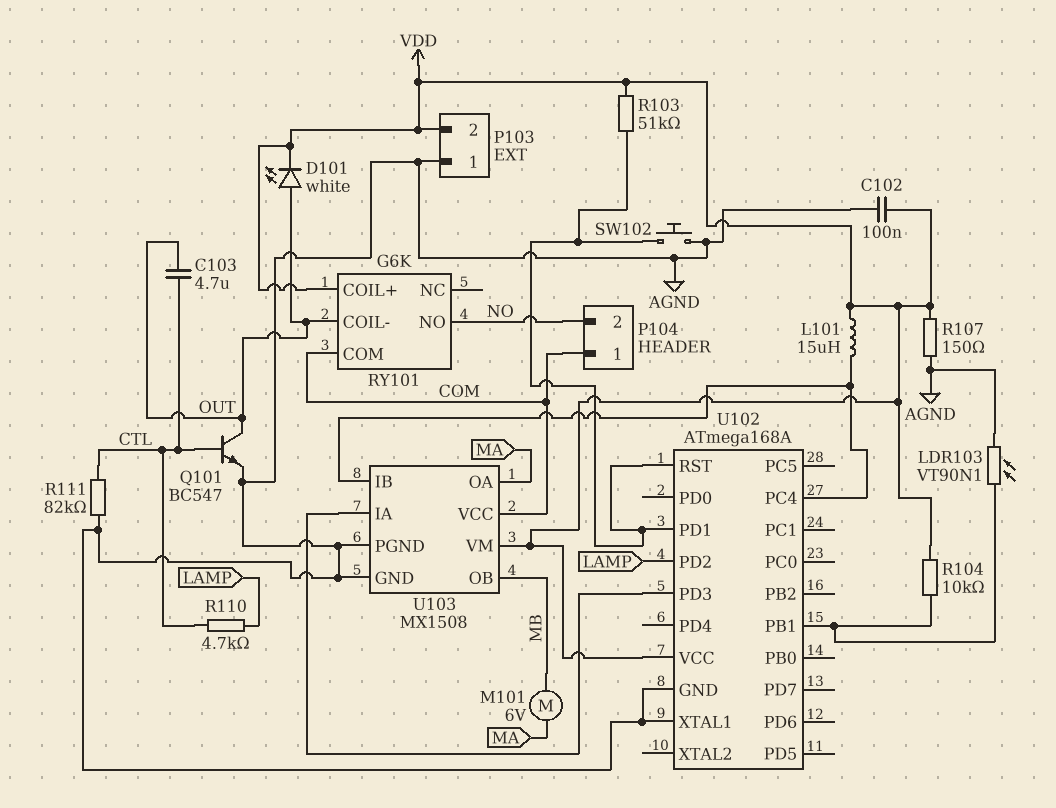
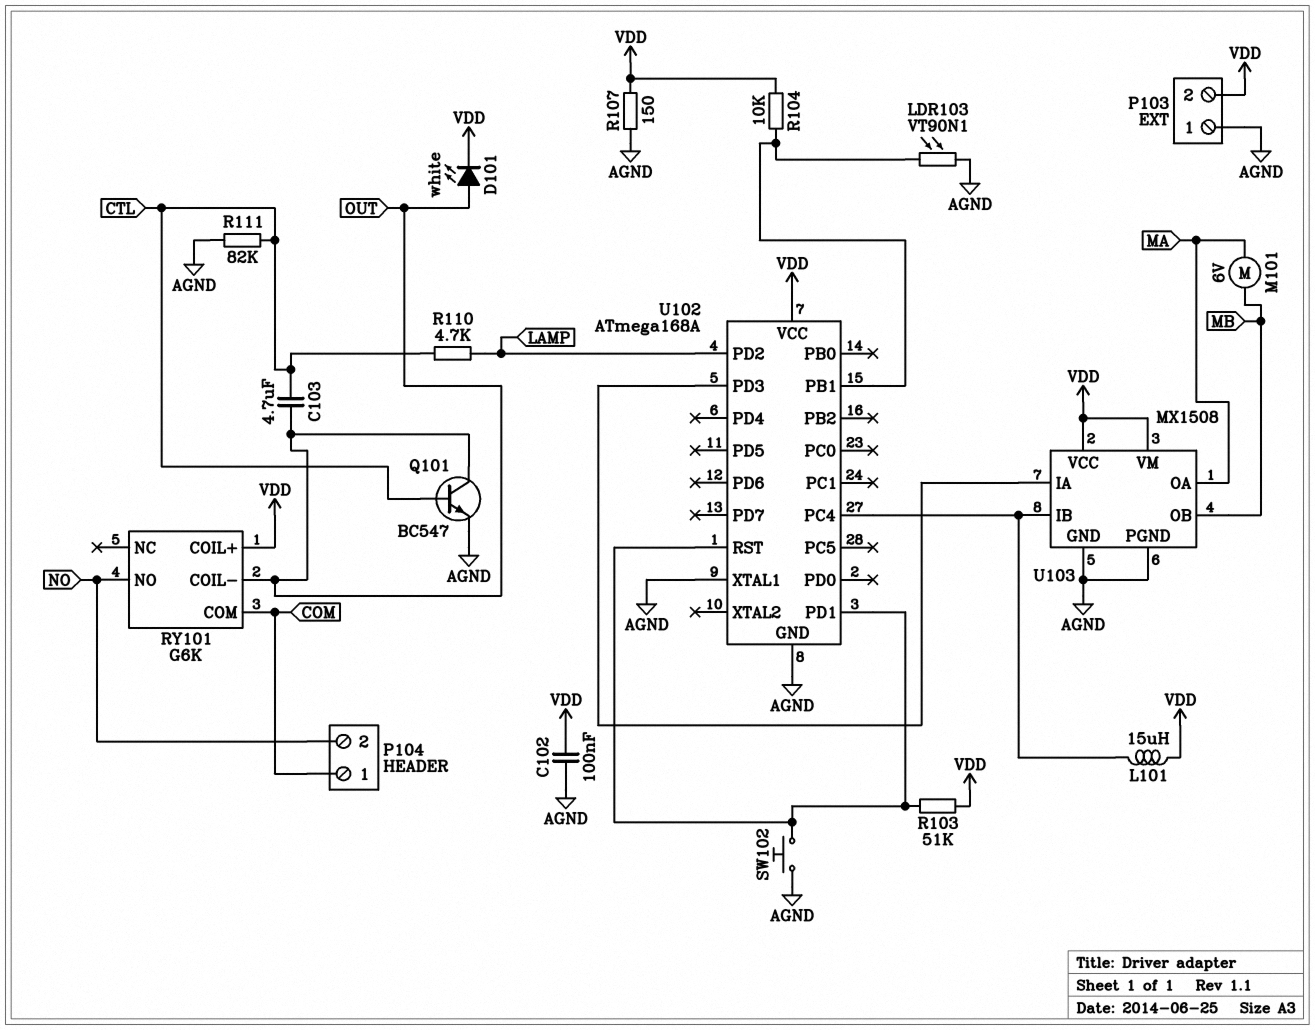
U103 pin VCC: COM -> VDD

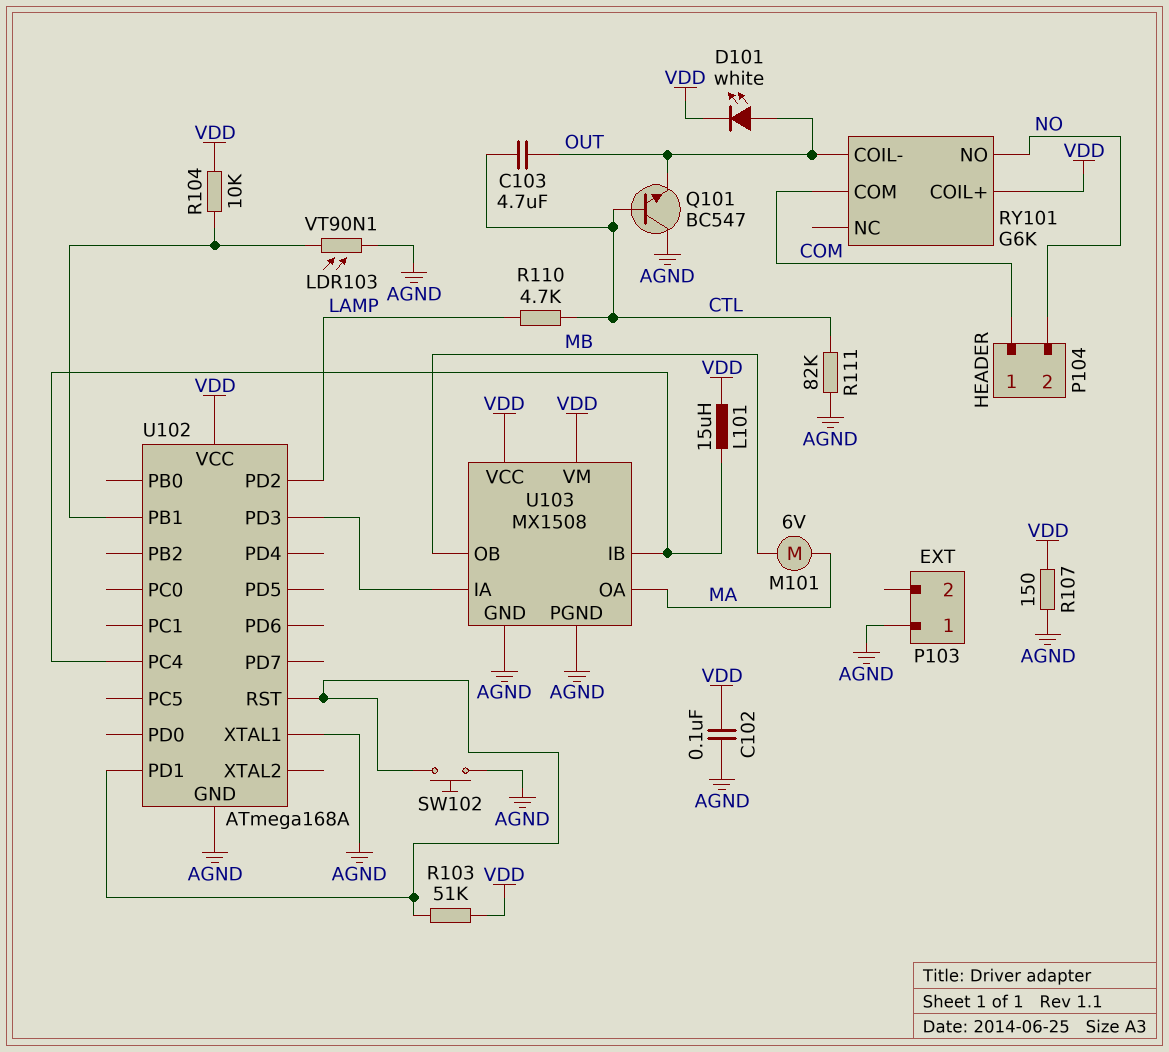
P103 pin 2: VDD -> none
Q101: NPN BC547 (B CTL, C OUT, E AGND) -> NPN BC547 (B CTL, C AGND, E OUT)

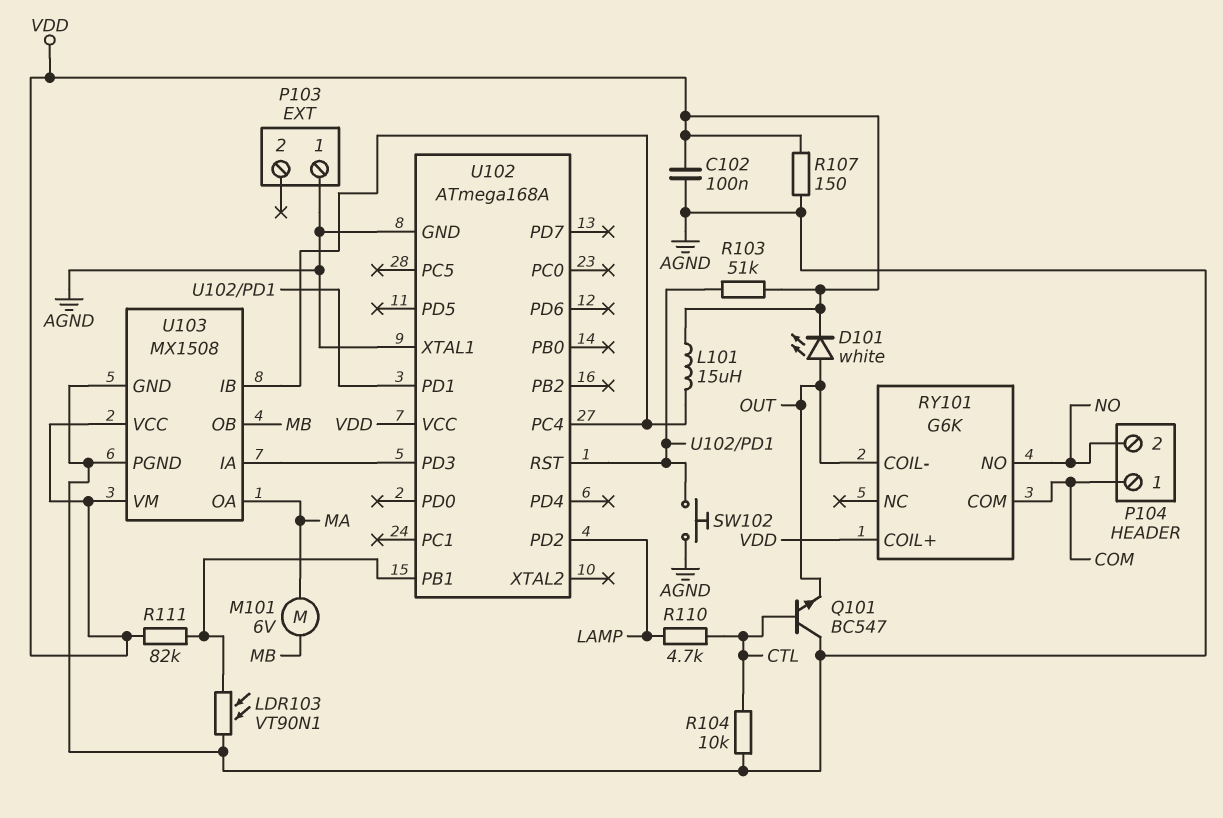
C103: 4.7uF (CTL, OUT) -> none
R104: 10k (U102/PB1, VDD) -> 10k (AGND, CTL)
R111: 82k (AGND, CTL) -> 82k (U102/PB1, VDD)

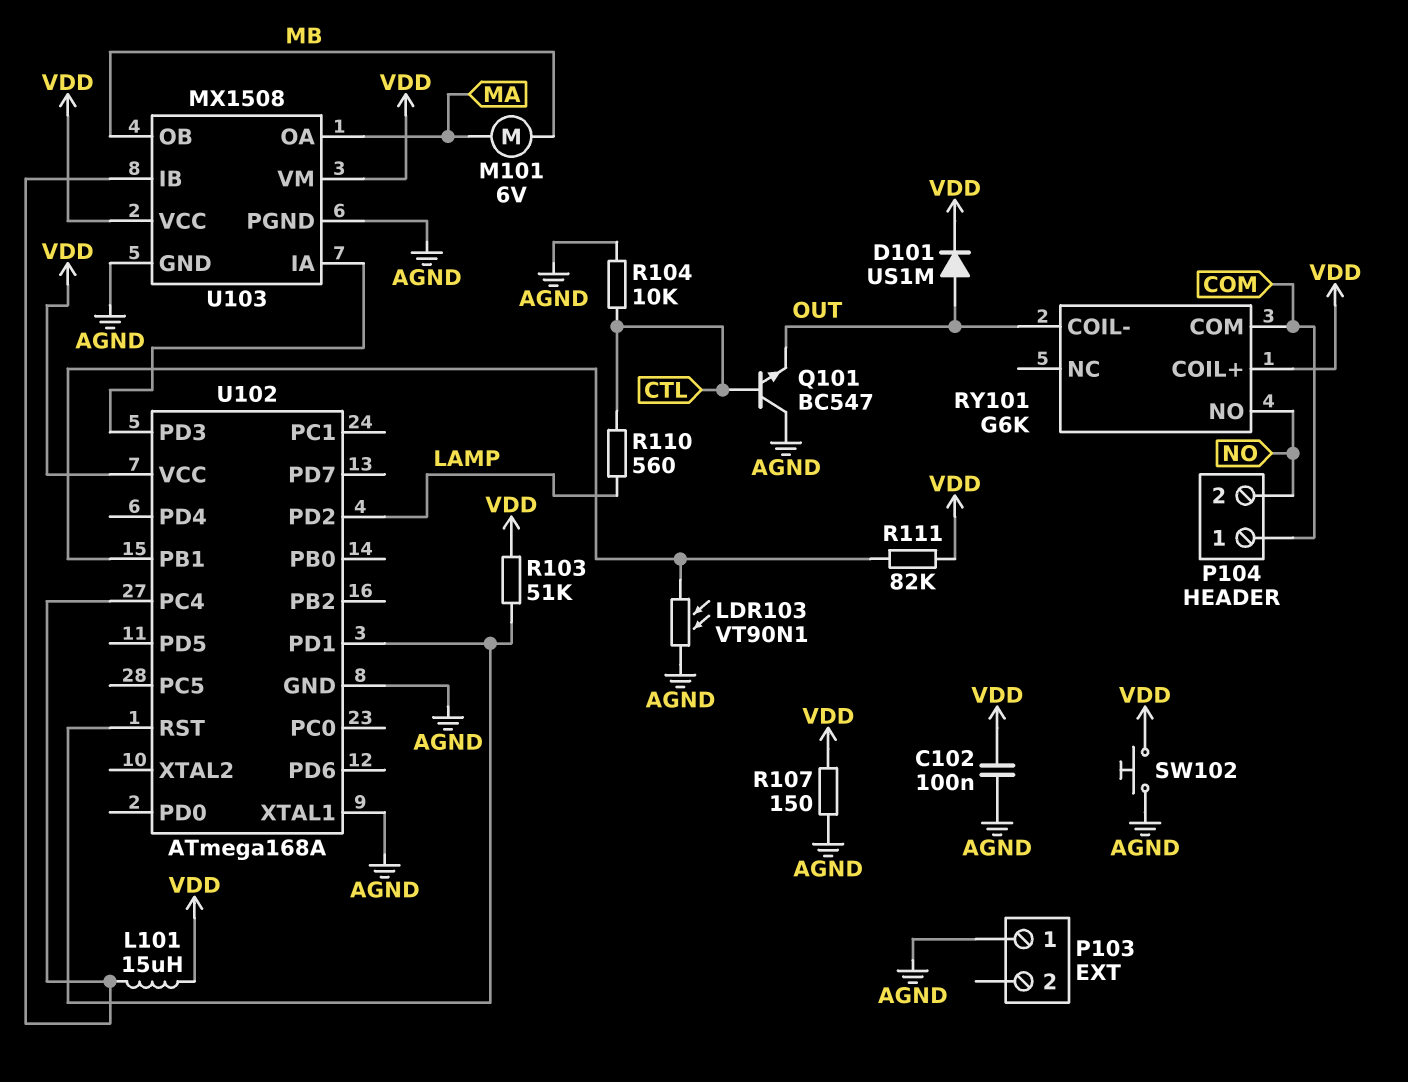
D101: LED white (A OUT, K VDD) -> diode US1M (A OUT, K VDD)
R110: 4.7k (CTL, LAMP) -> 560 (CTL, LAMP)
SW102: button (AGND, U102/PD1) -> button (AGND, VDD)

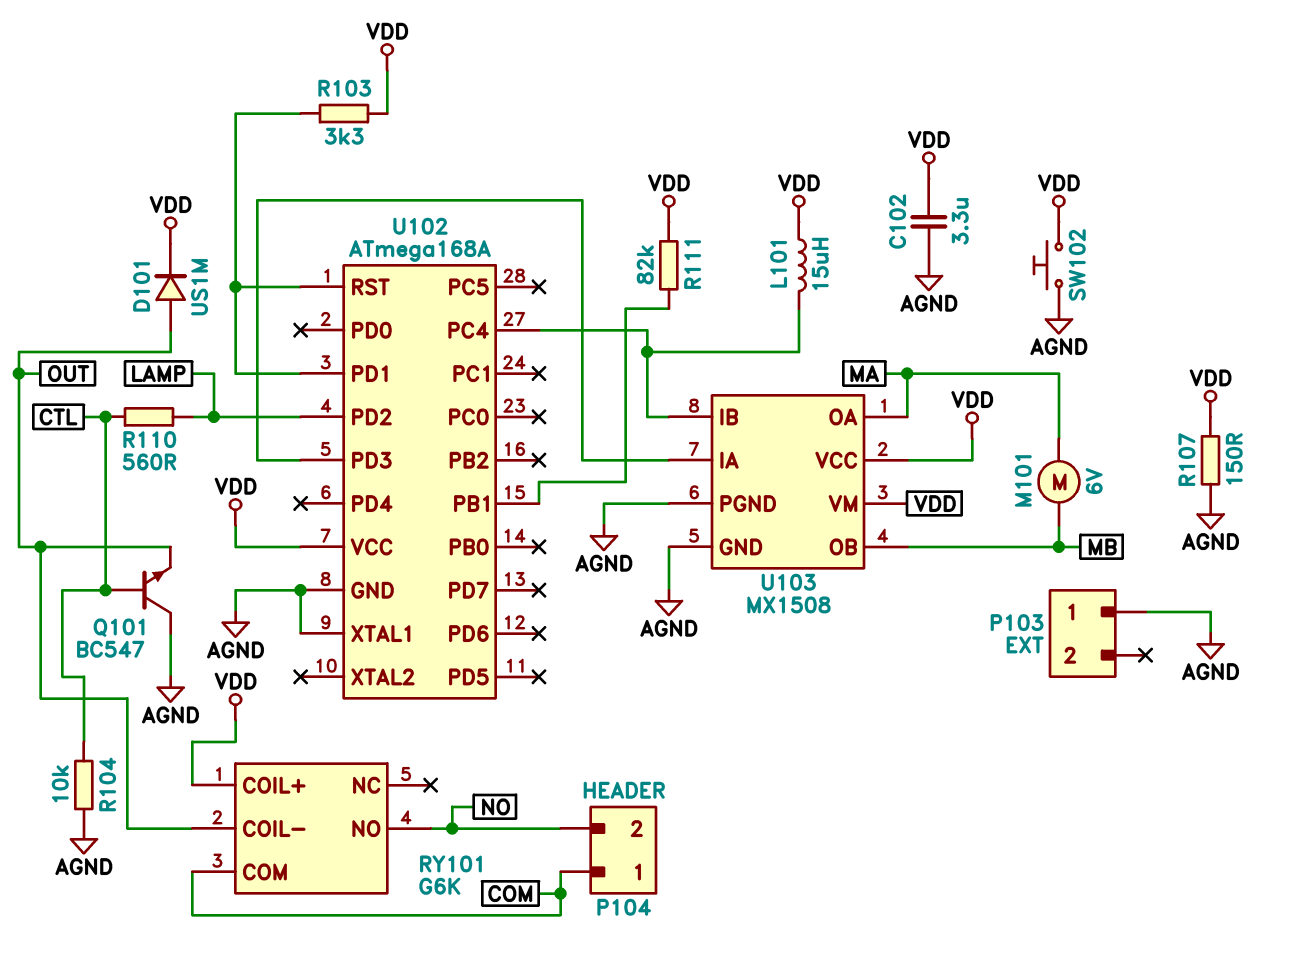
C102: 100nF (AGND, VDD) -> 3.3uF (AGND, VDD)
LDR103: VT90N1 (AGND, U102/PB1) -> none
R103: 51k (U102/PD1, VDD) -> 3.3k (U102/PD1, VDD)

